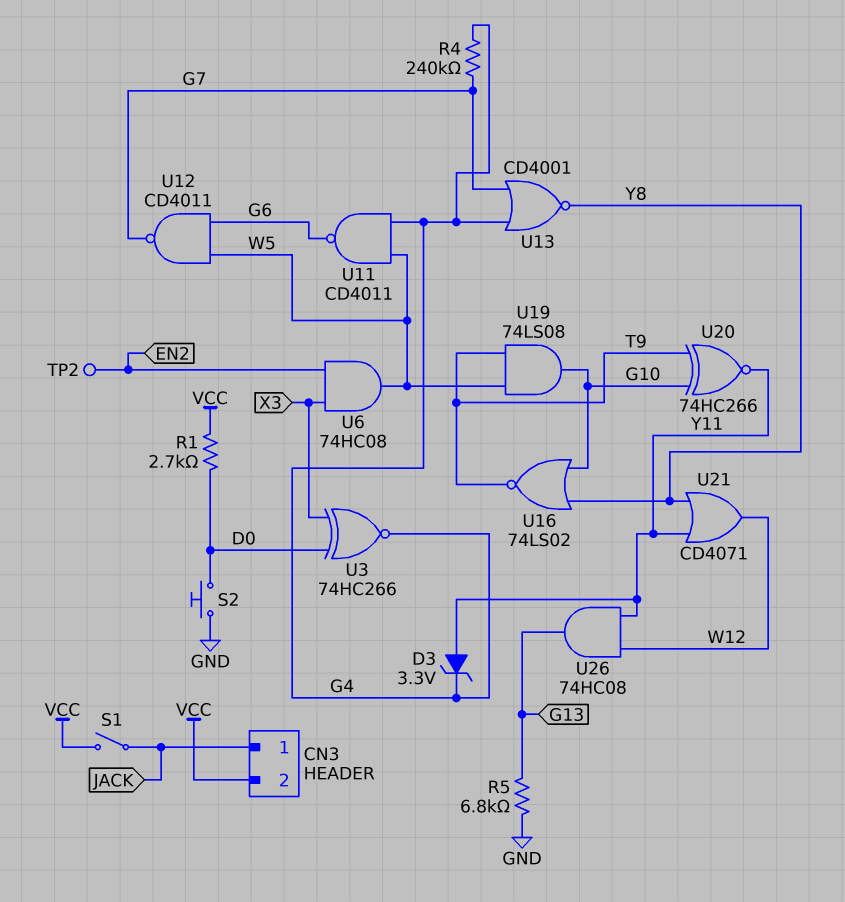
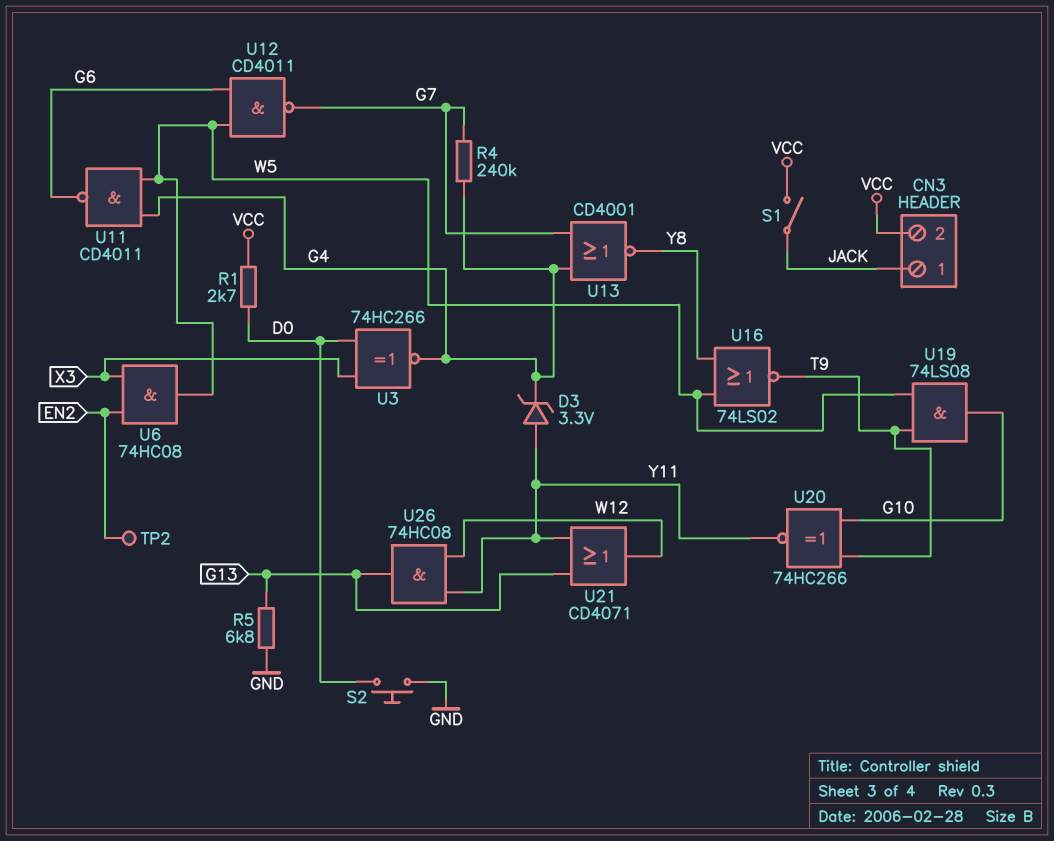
U16: NOR 74LS02 (in G10, in Y8, out T9) -> NOR 74LS02 (in W5, in Y8, out T9)
U21: OR CD4071 (in Y8, in Y11, out W12) -> OR CD4071 (in G13, in Y11, out W12)

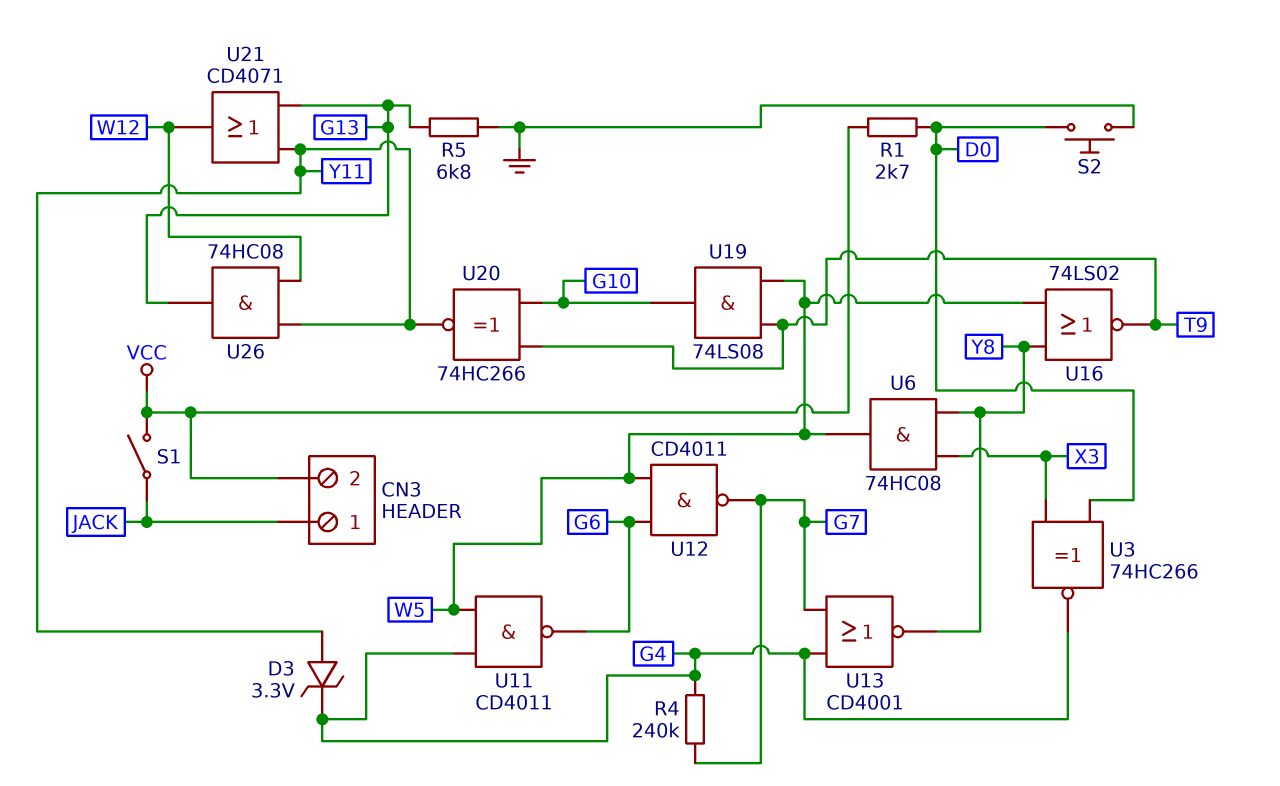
TP2: test point (EN2) -> none
U6: AND 74HC08 (in EN2, in X3, out W5) -> AND 74HC08 (in X3, in Y8, out W5)

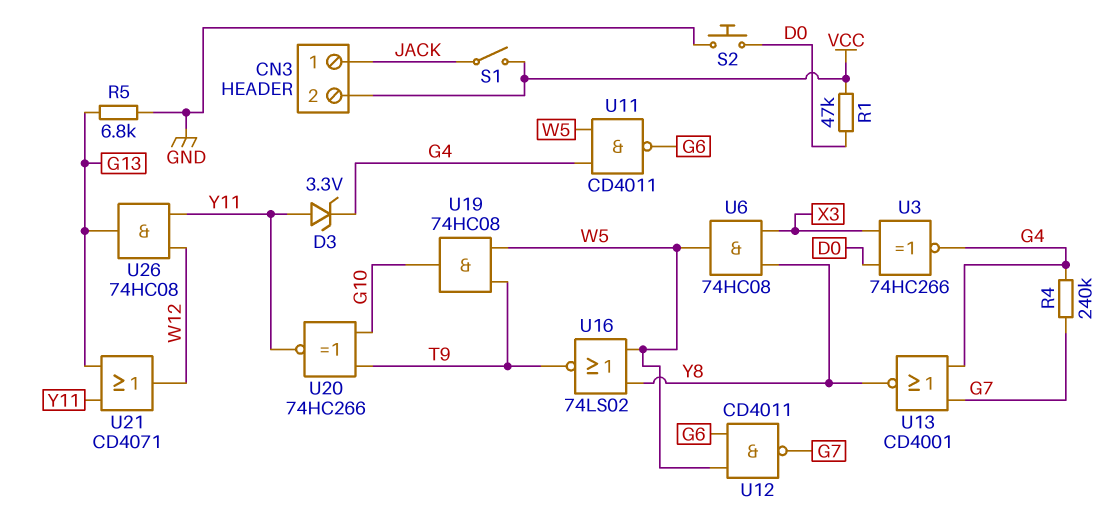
R1: 2.7k (D0, VCC) -> 47k (D0, VCC)
U19: AND 74LS08 (in T9, in W5, out G10) -> AND 74HC08 (in T9, in W5, out G10)

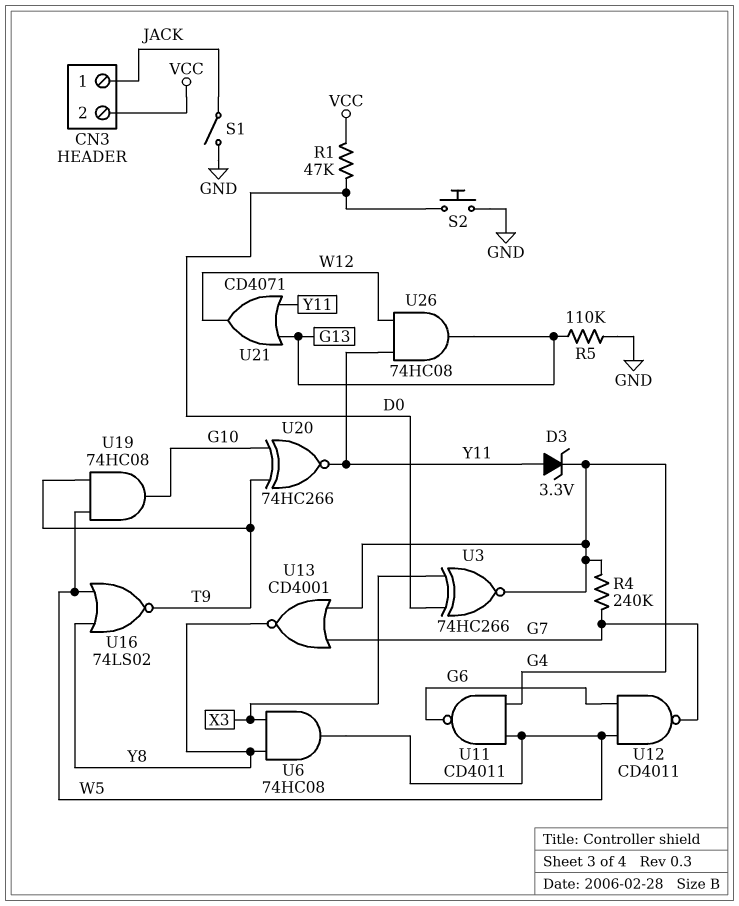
R5: 6.8k (G13, GND) -> 110k (G13, GND)
S1: switch (JACK, VCC) -> switch (GND, JACK)

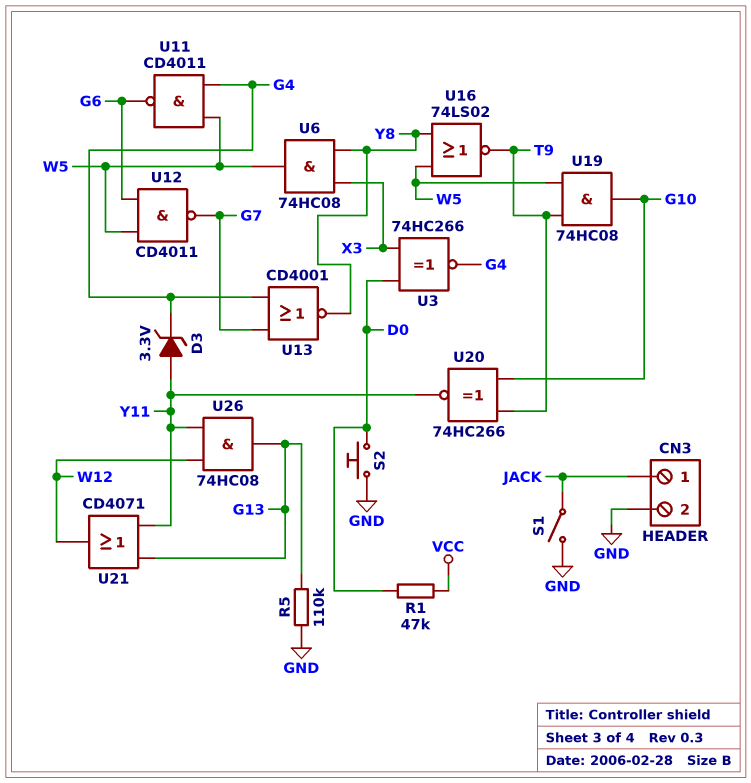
CN3 pin 2: VCC -> GND
R4: 240k (G4, G7) -> none

